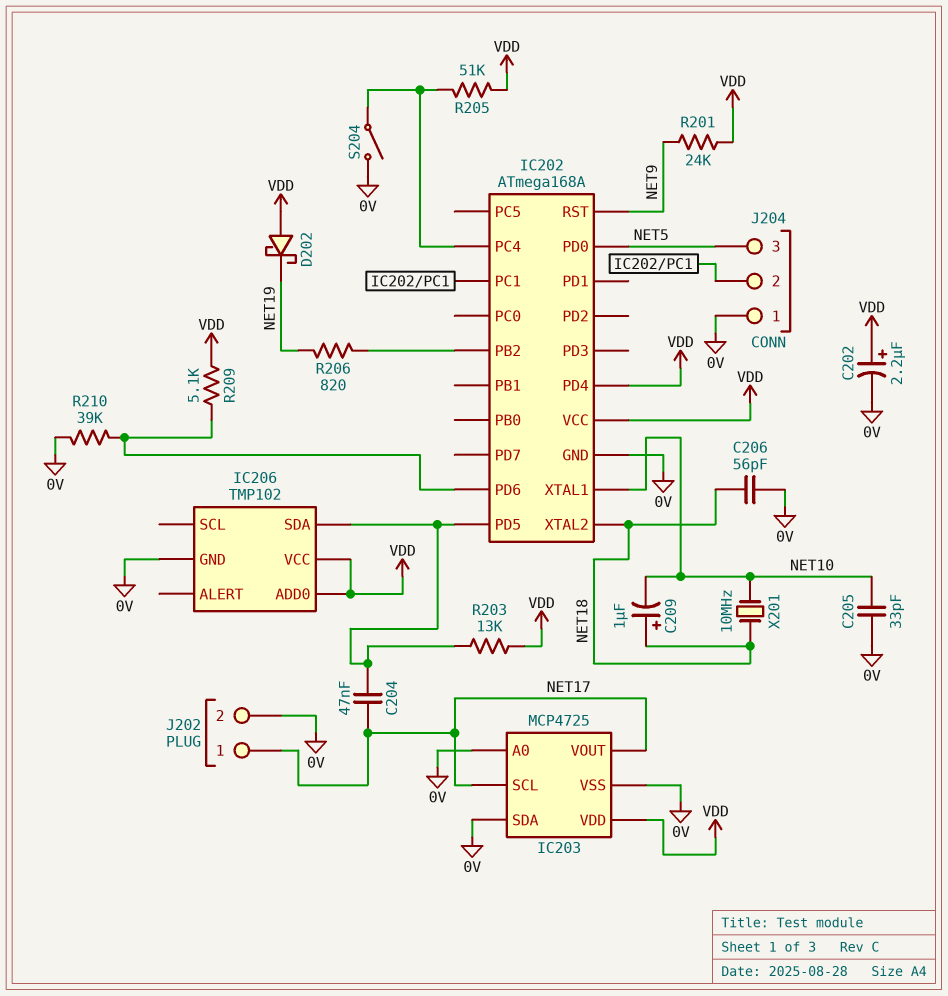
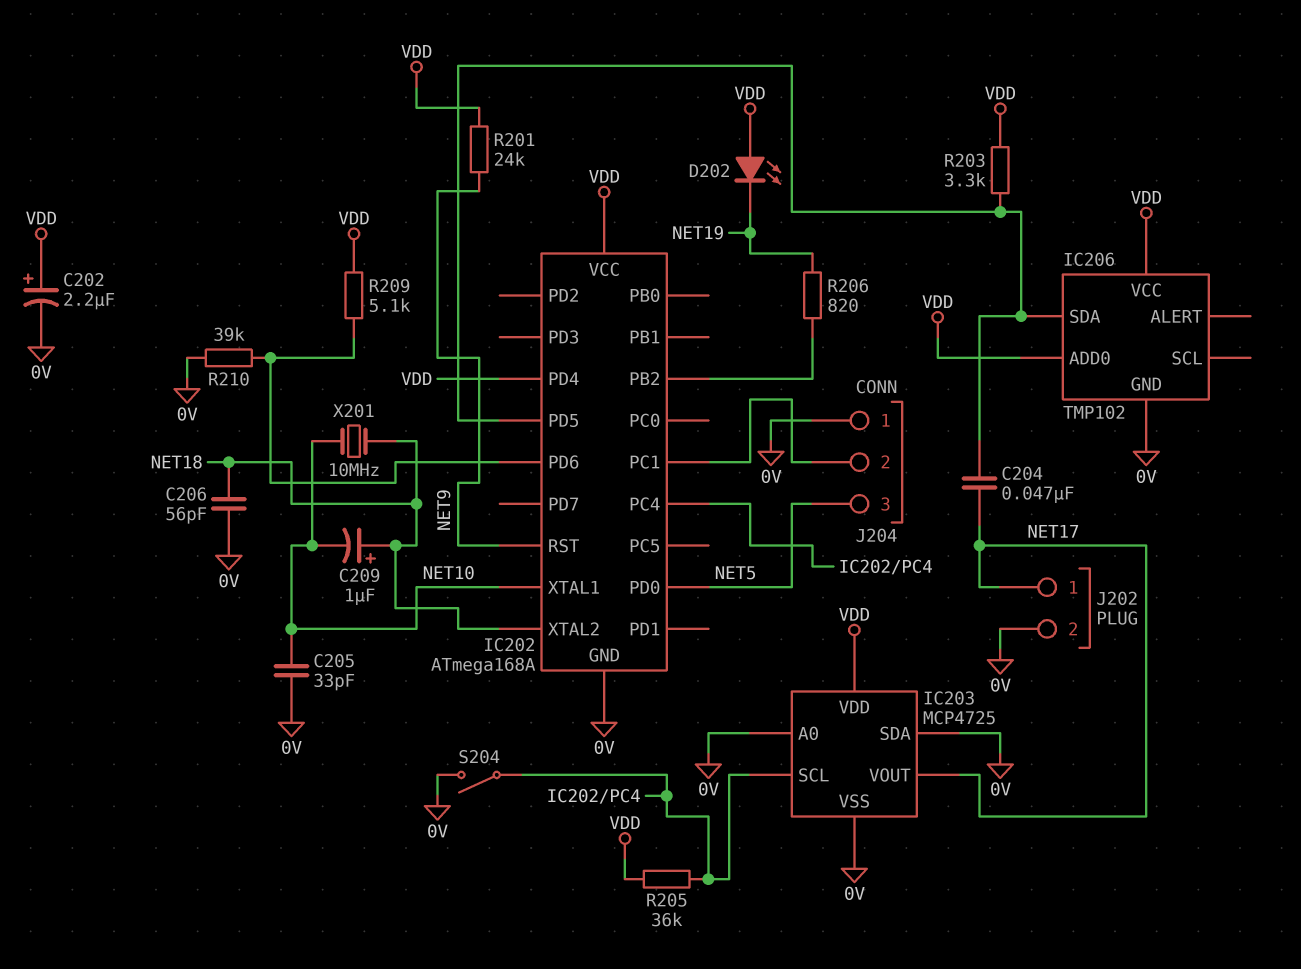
D202: schottky (A VDD, K NET19) -> LED (A VDD, K NET19)
IC203 pin SCL: NET17 -> IC202/PC4
R203: 13k (IC202/PD5, VDD) -> 3.3k (IC202/PD5, VDD)
R205: 51k (IC202/PC4, VDD) -> 36k (IC202/PC4, VDD)

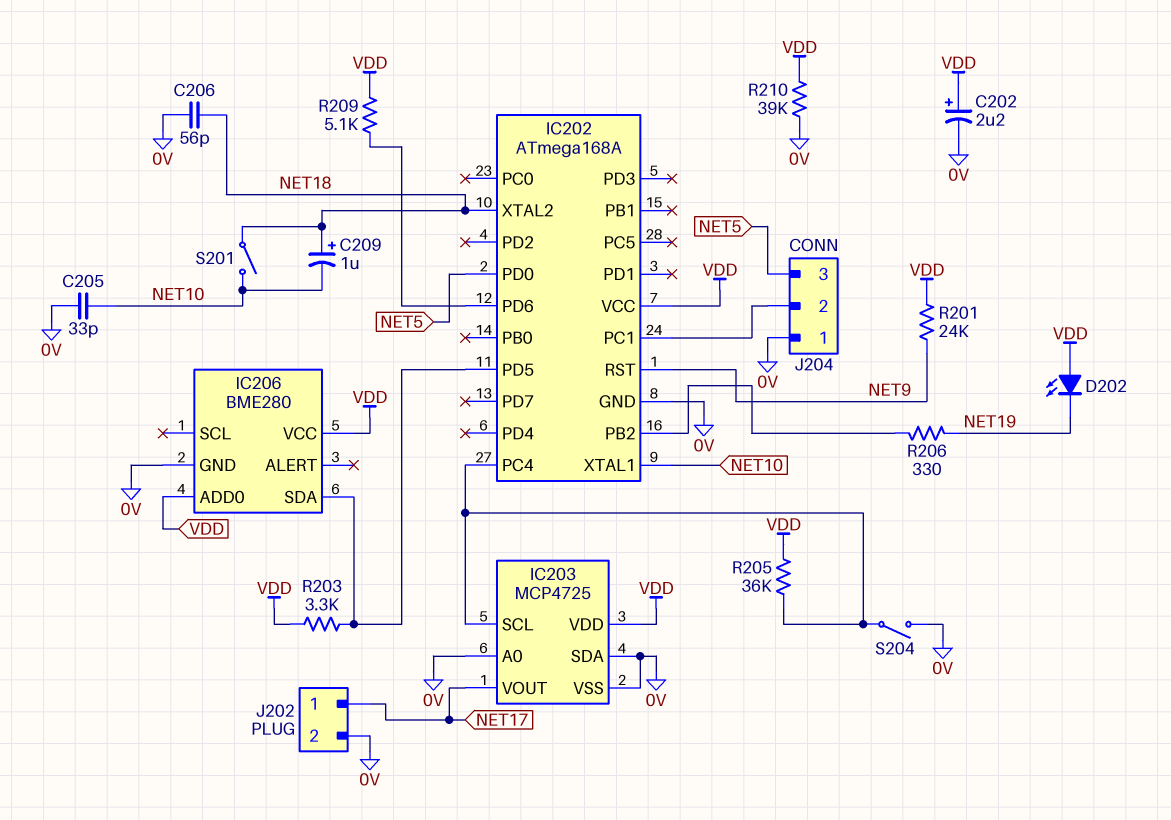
C204: 47nF (IC202/PD5, NET17) -> none
IC202 pin PD4: VDD -> none
IC206: TMP102 -> BME280
R206: 820 (IC202/PB2, NET19) -> 330 (IC202/PB2, NET19)
R210: 39k (0V, IC202/PD6) -> 39k (0V, VDD)
S201: none -> switch (NET10, NET18)
X201: 10MHz (NET10, NET18) -> none

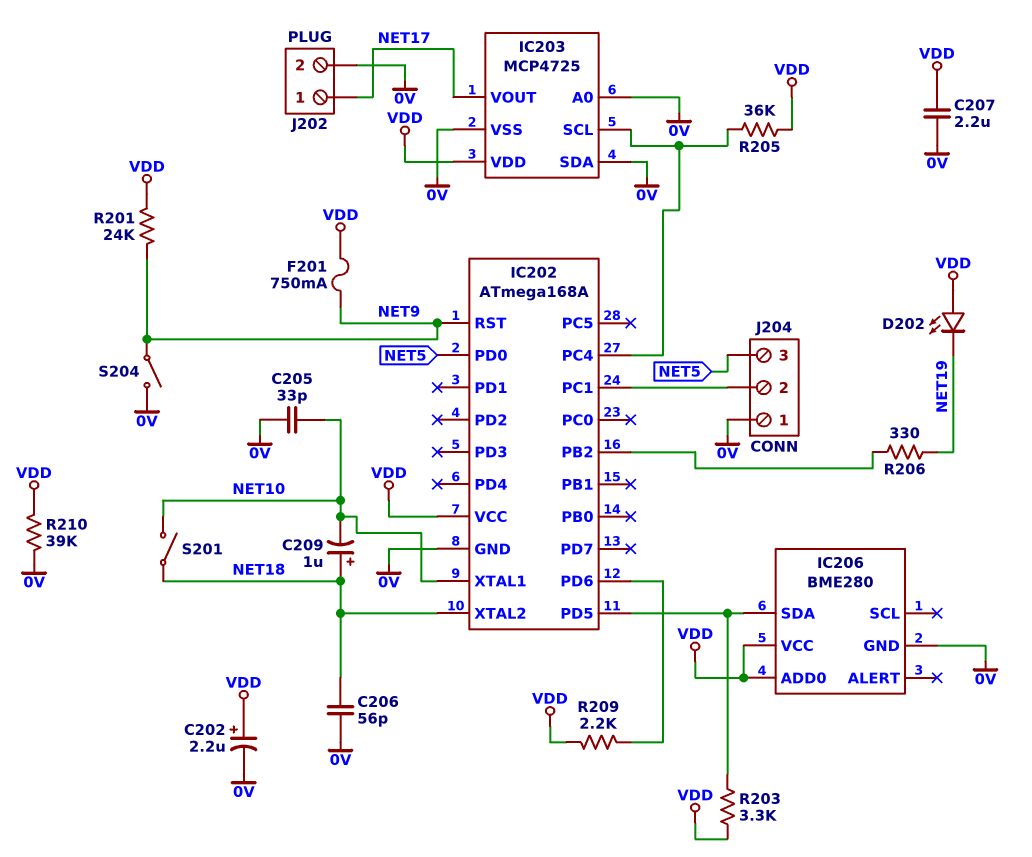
C207: none -> 2.2uF (0V, VDD)
F201: none -> 750mA (NET9, VDD)
R209: 5.1k (IC202/PD6, VDD) -> 2.2k (IC202/PD6, VDD)
S204: switch (0V, IC202/PC4) -> switch (0V, NET9)

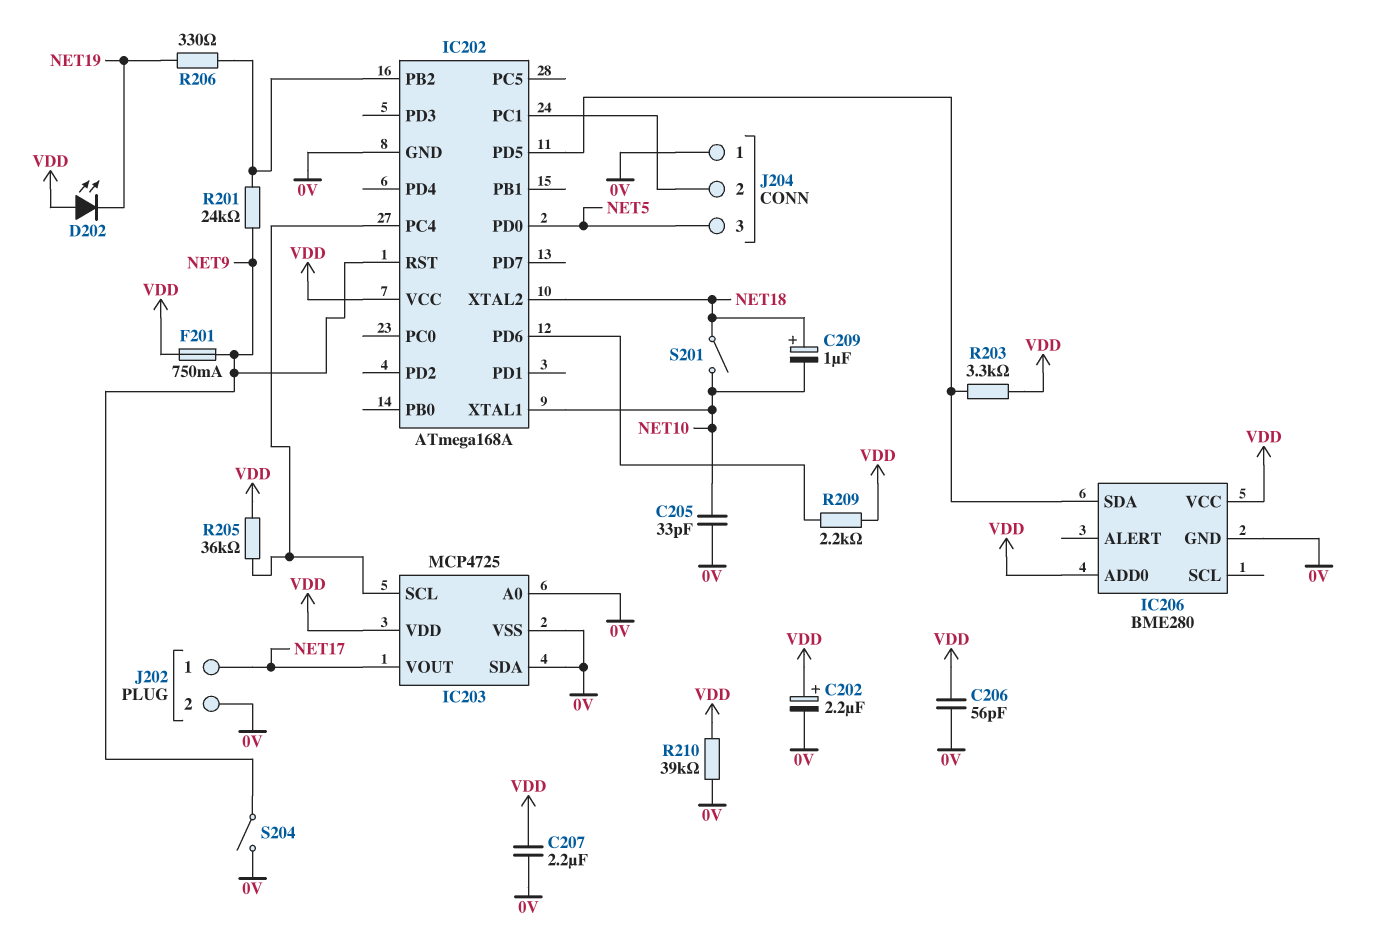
C206: 56pF (0V, NET18) -> 56pF (0V, VDD)
R201: 24k (NET9, VDD) -> 24k (IC202/PB2, NET9)

